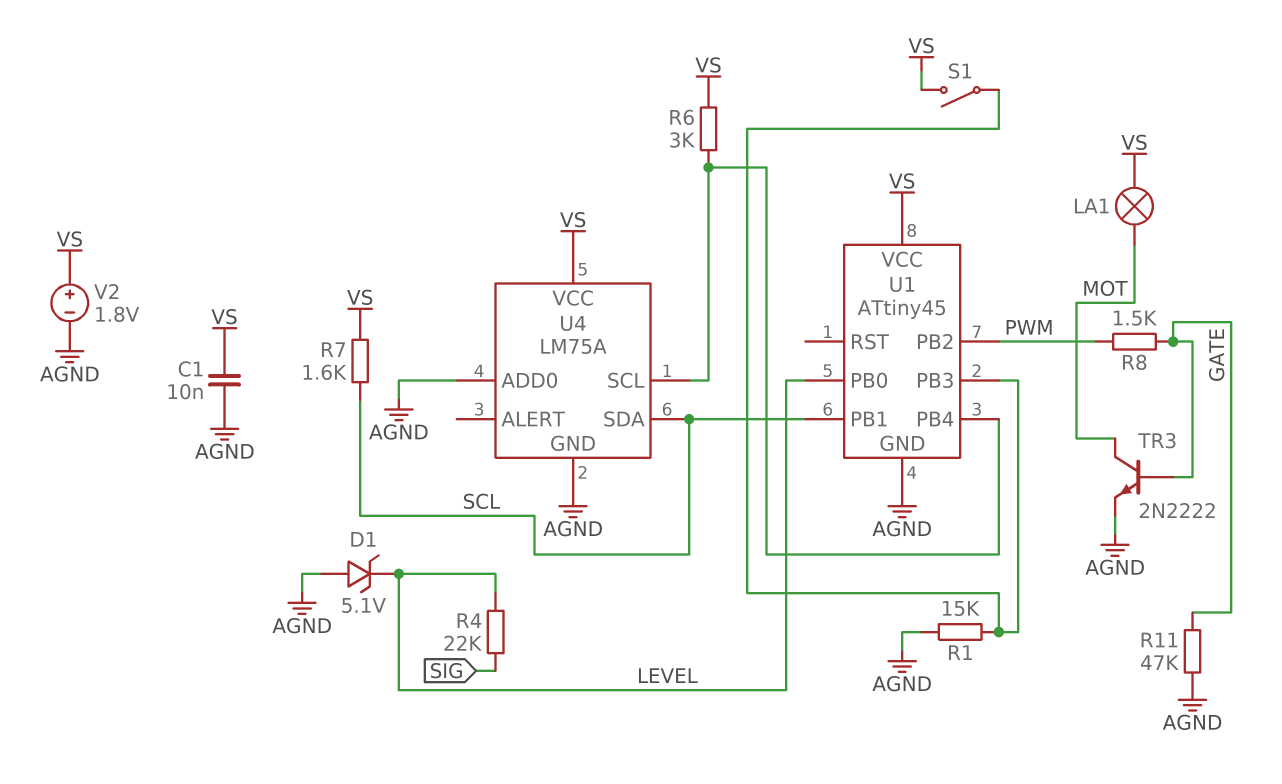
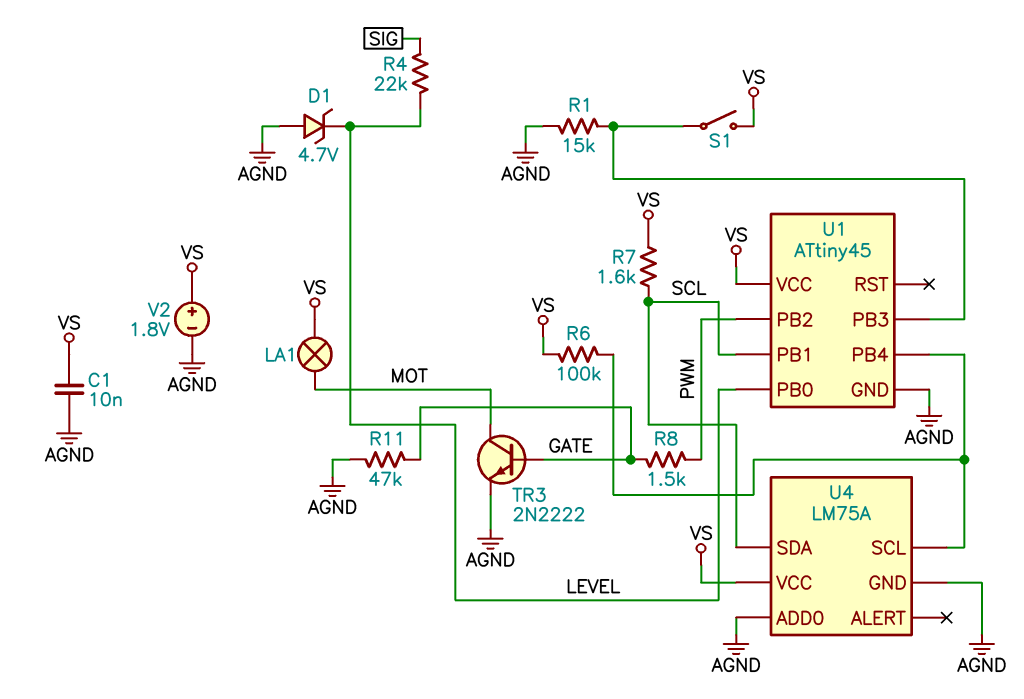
D1: zener 5.1V (A AGND, K LEVEL) -> zener 4.7V (A AGND, K LEVEL)
R6: 3k (U1/PB4, VS) -> 100k (U1/PB4, VS)

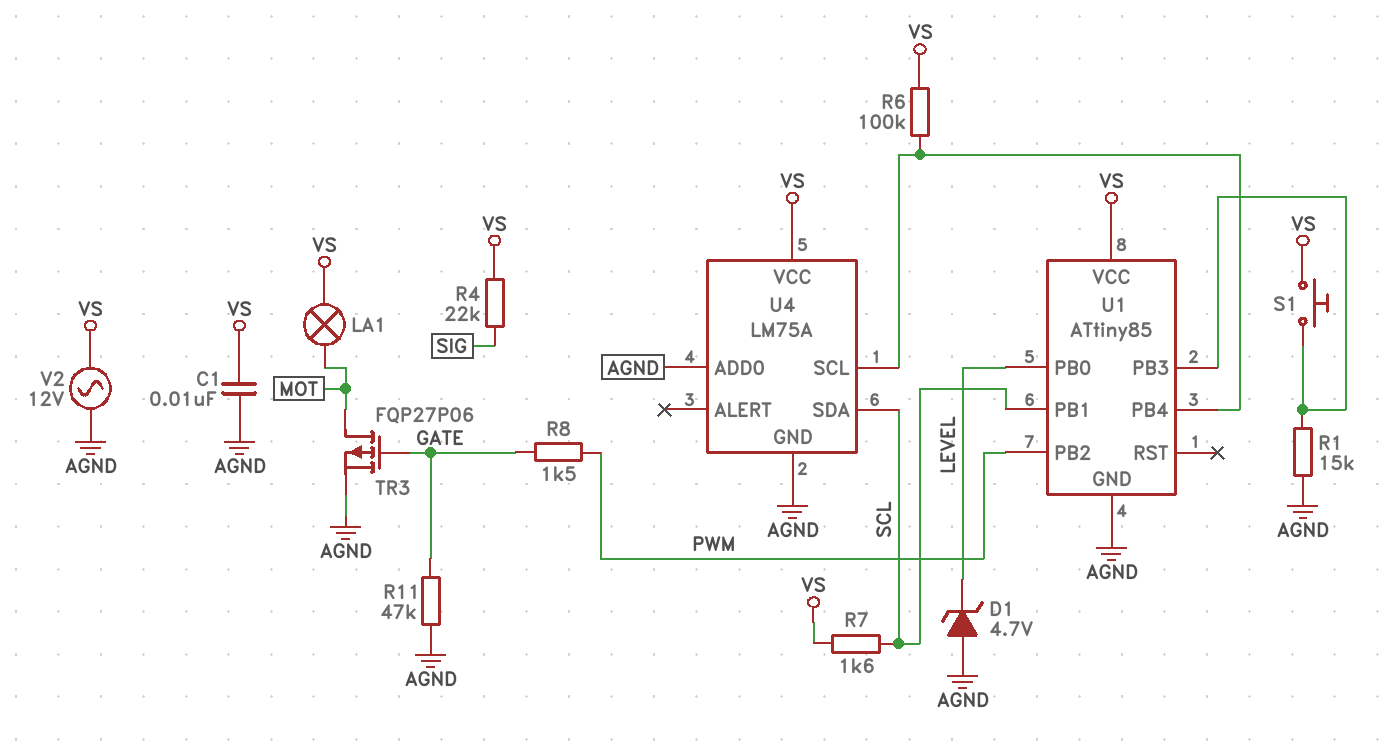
R4: 22k (LEVEL, SIG) -> 22k (SIG, VS)
S1: switch (U1/PB3, VS) -> button (U1/PB3, VS)
TR3: NPN 2N2222 (B GATE, C MOT, E AGND) -> PMOS FQP27P06 (G GATE, D MOT, S AGND)
U1: ATtiny45 -> ATtiny85
V2: 1.8V (plus VS, minus AGND) -> AC 12V (AGND, VS)

